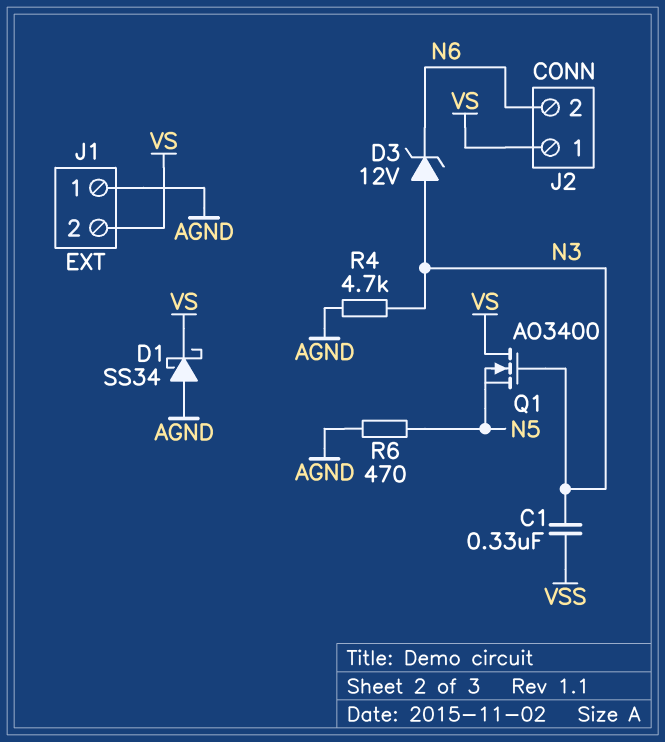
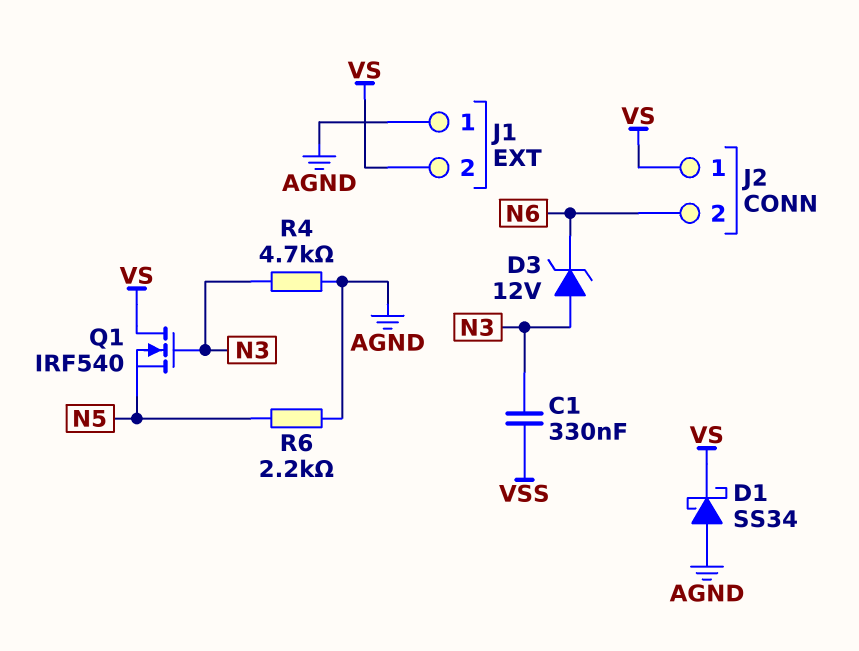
Q1: NMOS AO3400 (G N3, D VS, S N5) -> NMOS IRF540 (G N3, D VS, S N5)
R6: 470 (AGND, N5) -> 2.2k (AGND, N5)

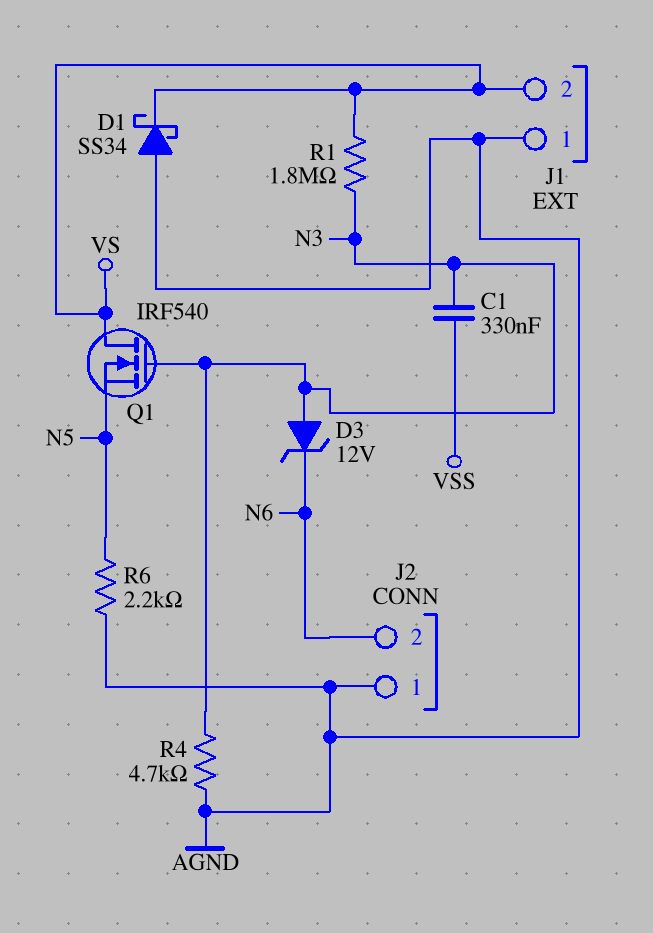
J2 pin 1: VS -> AGND
R1: none -> 1.8M (N3, VS)

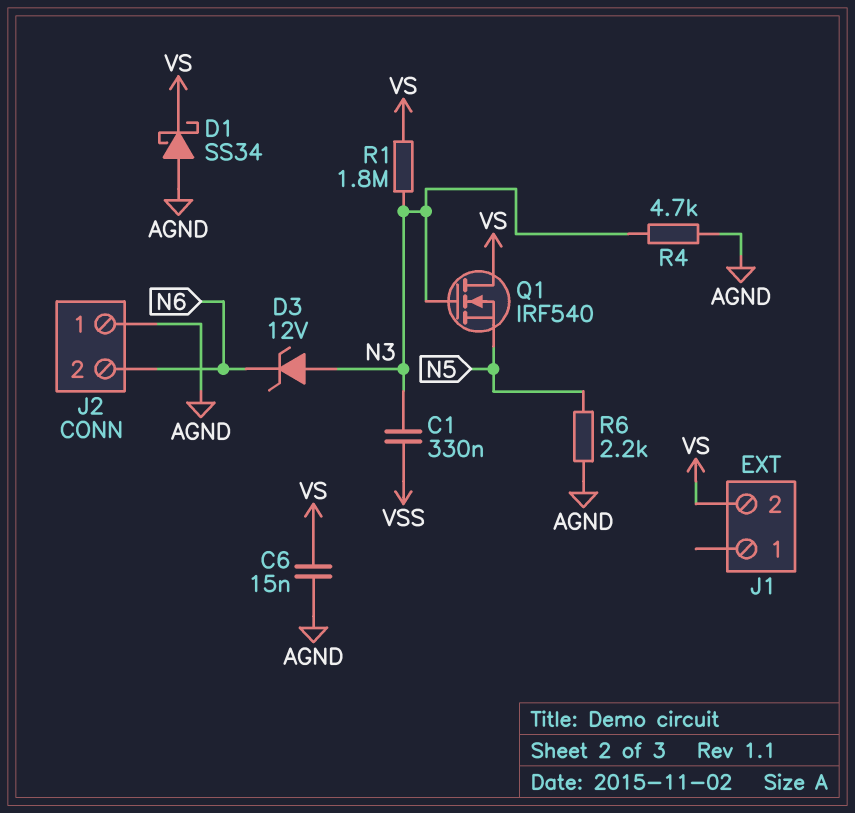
C6: none -> 15nF (AGND, VS)
J1 pin 1: AGND -> none

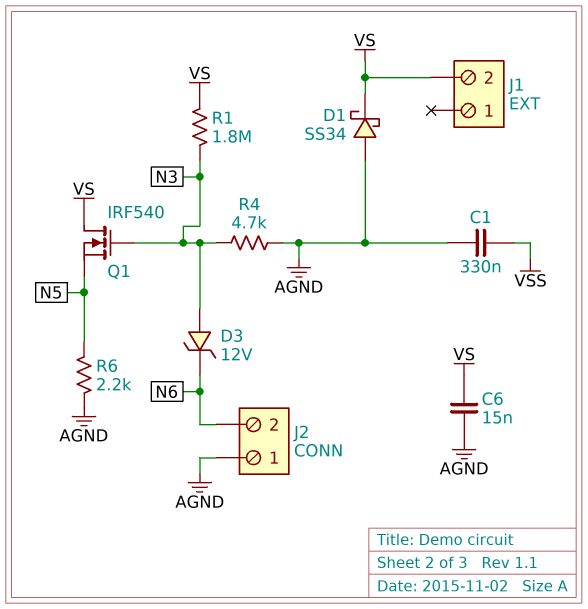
C1: 330nF (N3, VSS) -> 330nF (AGND, VSS)

